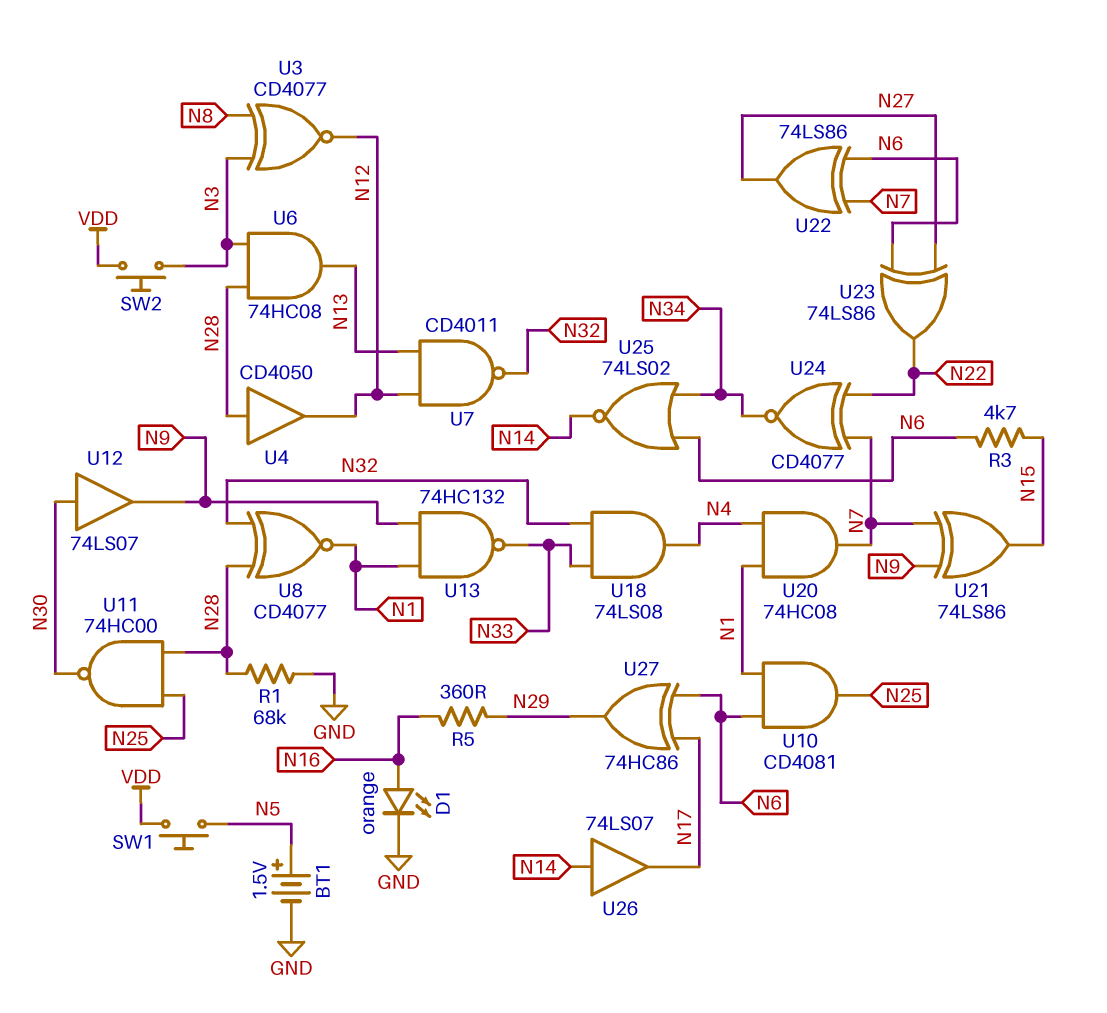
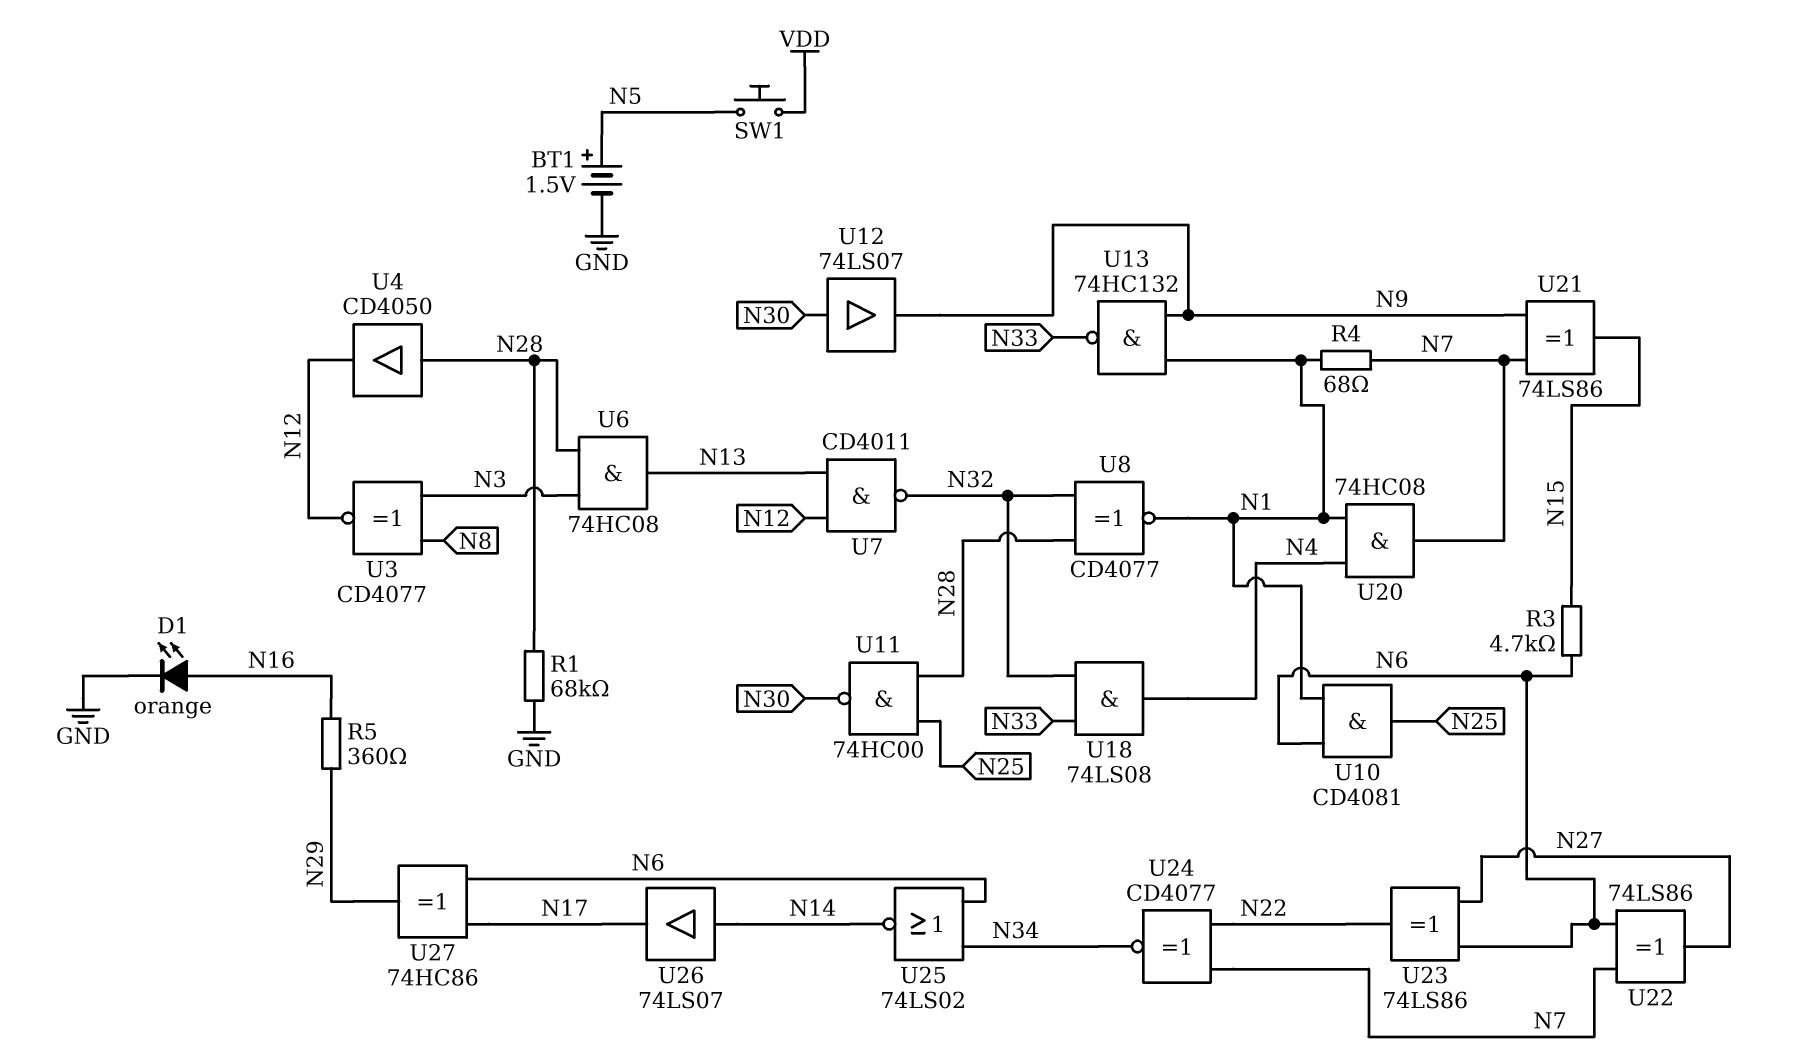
R4: none -> 68 (N1, N7)
SW2: button (N3, VDD) -> none

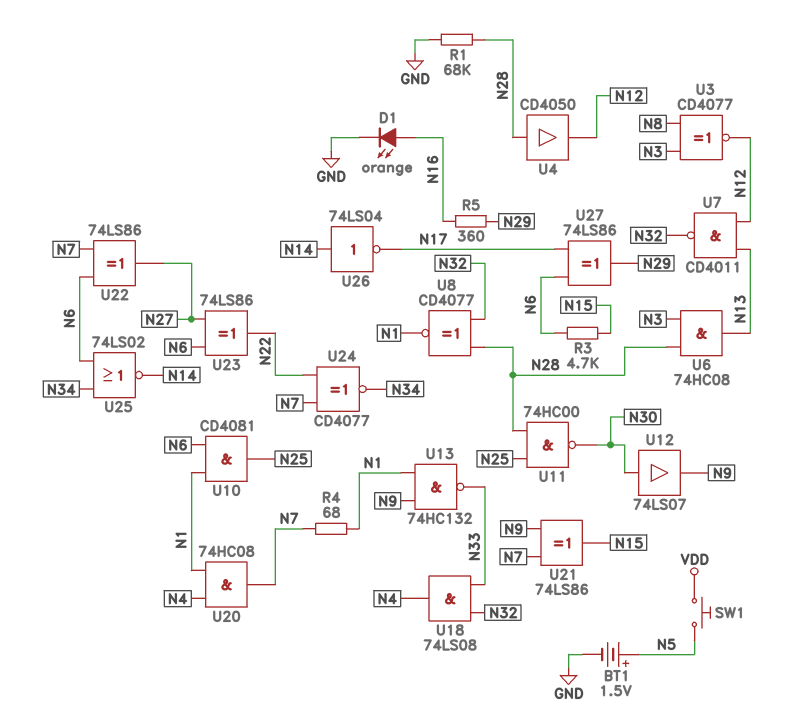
U26: buffer 74LS07 (in N14, out N17) -> NOT 74LS04 (in N14, out N17)
U27: XOR 74HC86 (in N6, in N17, out N29) -> XOR 74LS86 (in N6, in N17, out N29)

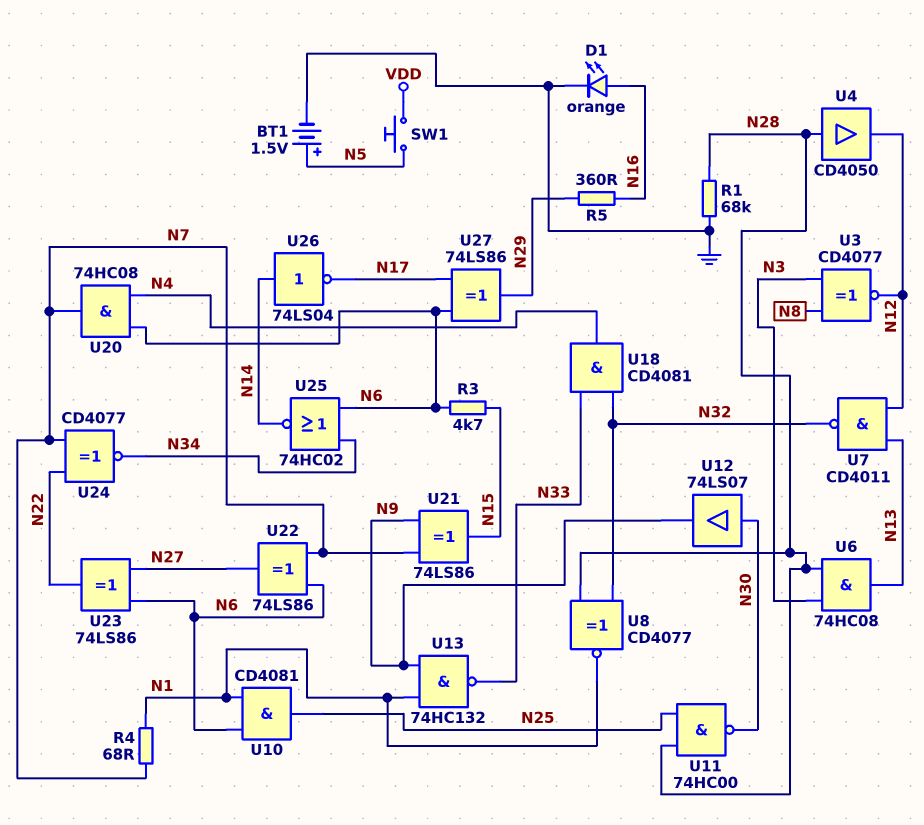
U18: AND 74LS08 (in N32, in N33, out N4) -> AND CD4081 (in N32, in N33, out N4)
U20: AND 74HC08 (in N1, in N4, out N7) -> AND 74HC08 (in N4, in N6, out N7)
U25: NOR 74LS02 (in N6, in N34, out N14) -> NOR 74HC02 (in N6, in N34, out N14)

